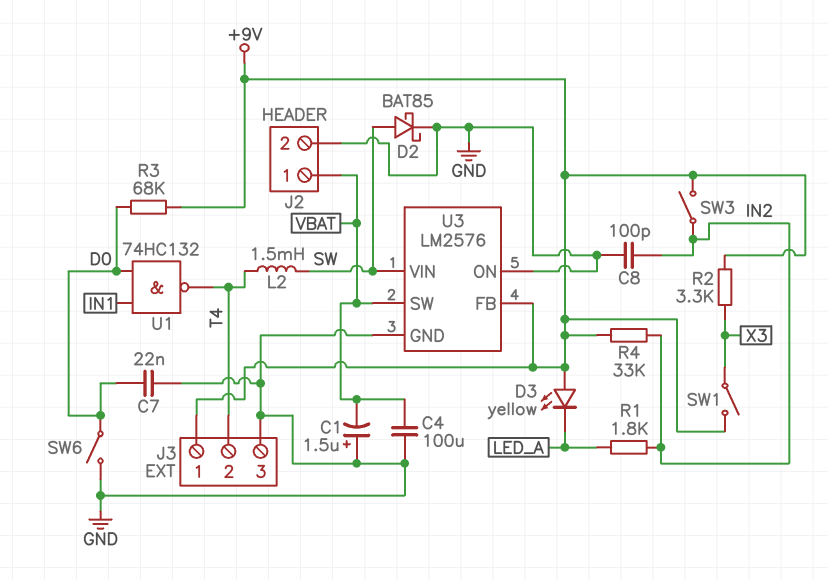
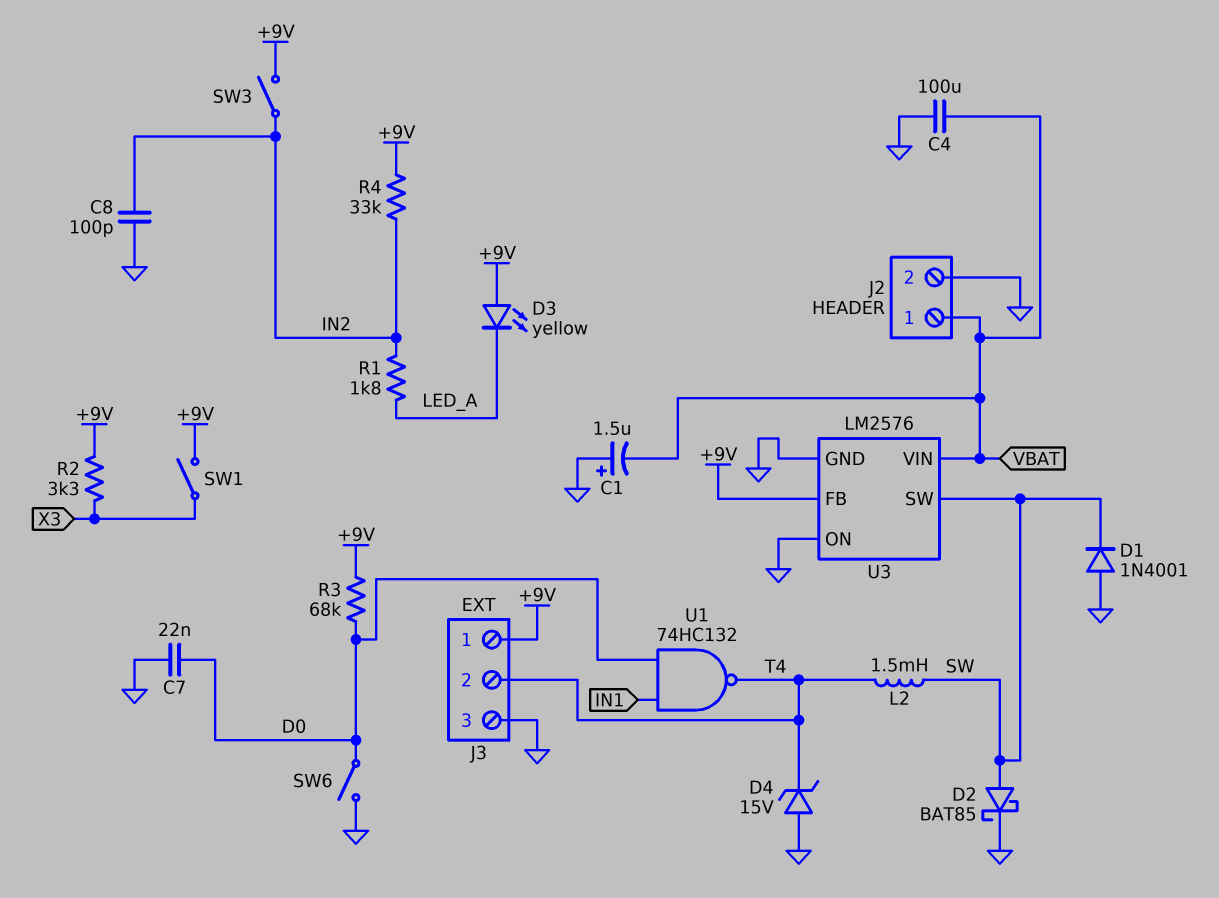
D1: none -> diode 1N4001 (A GND, K SW)
D4: none -> zener 15V (A GND, K T4)
U3 pin SW: VBAT -> SW
U3 pin VIN: SW -> VBAT

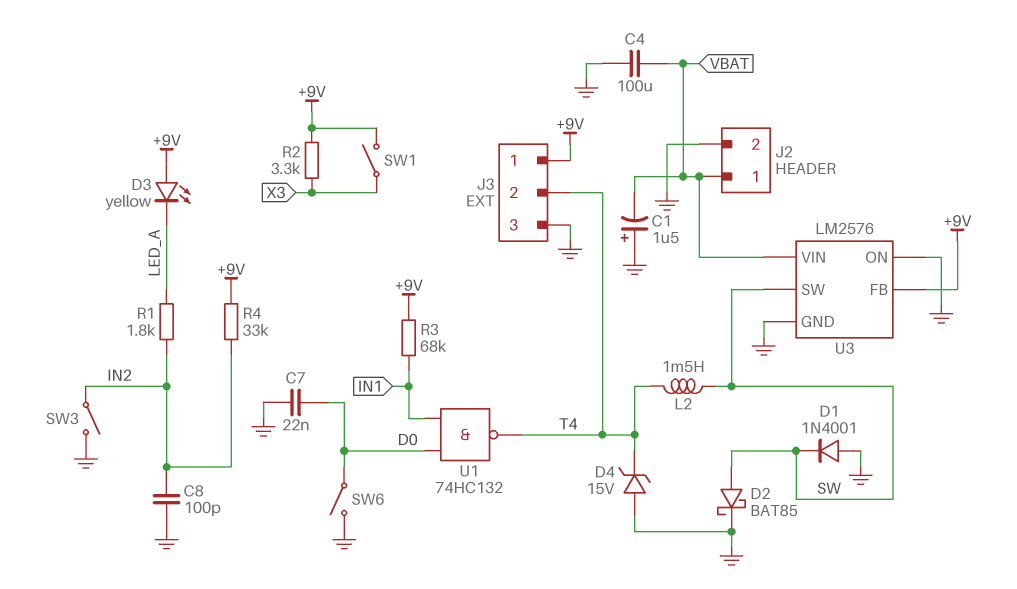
R3: 68k (+9V, D0) -> 68k (+9V, IN1)
SW3: switch (+9V, IN2) -> switch (GND, IN2)

